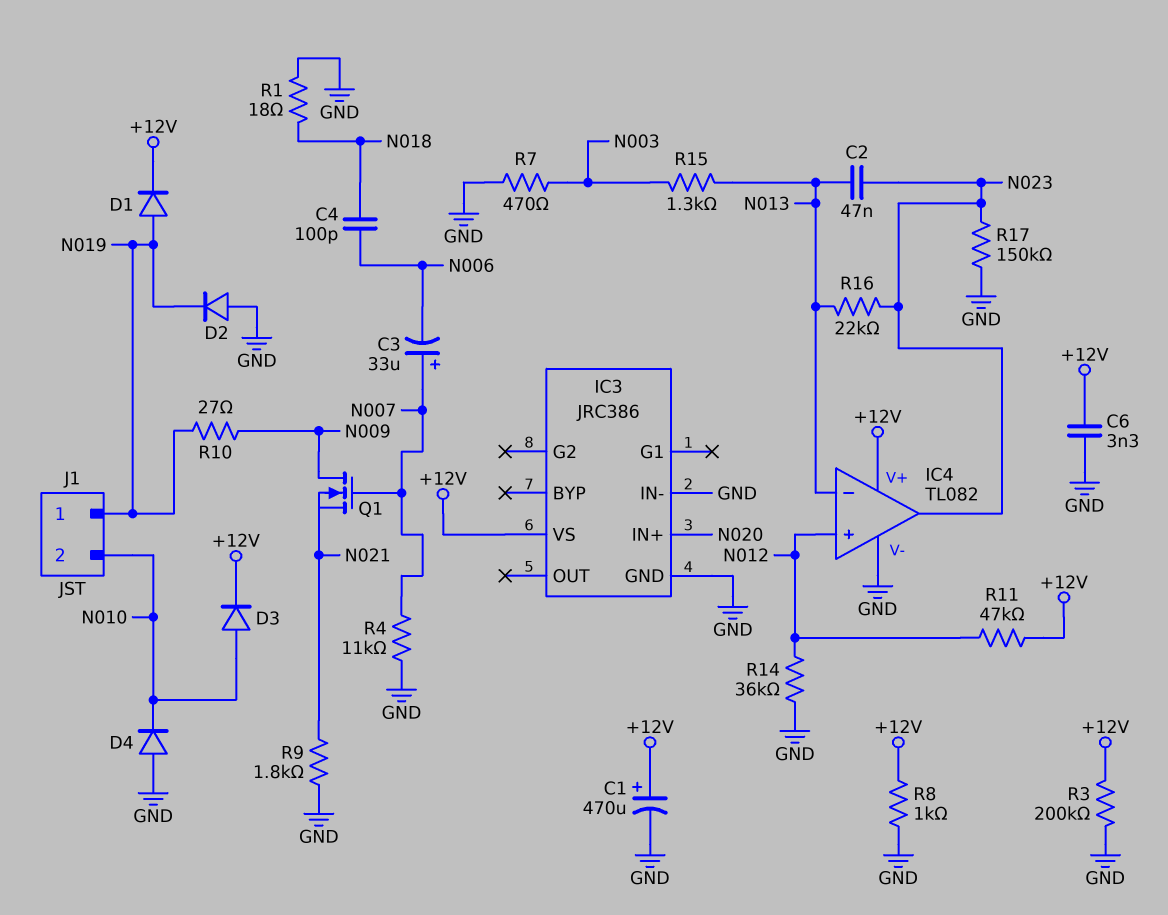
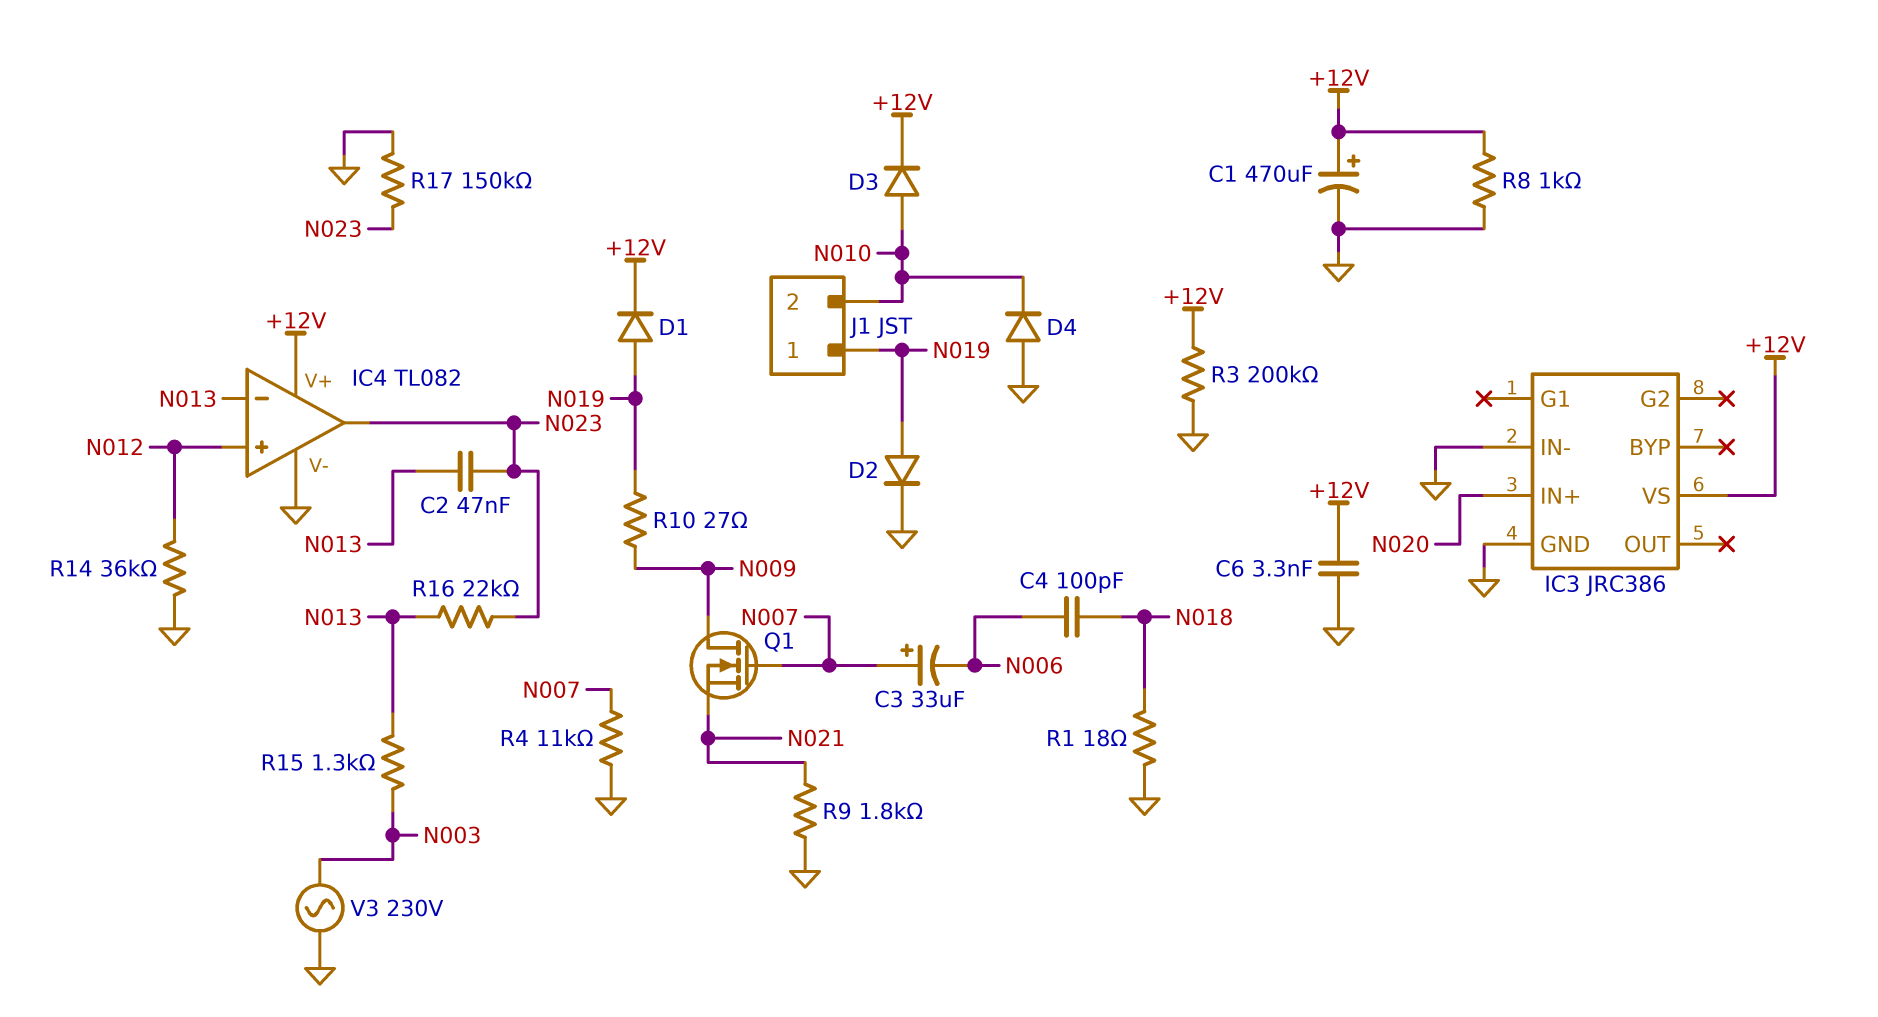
D2: diode (A GND, K N019) -> diode (A N019, K GND)
R7: 470 (GND, N003) -> none
R11: 47k (+12V, N012) -> none
V3: none -> AC 230V (GND, N003)

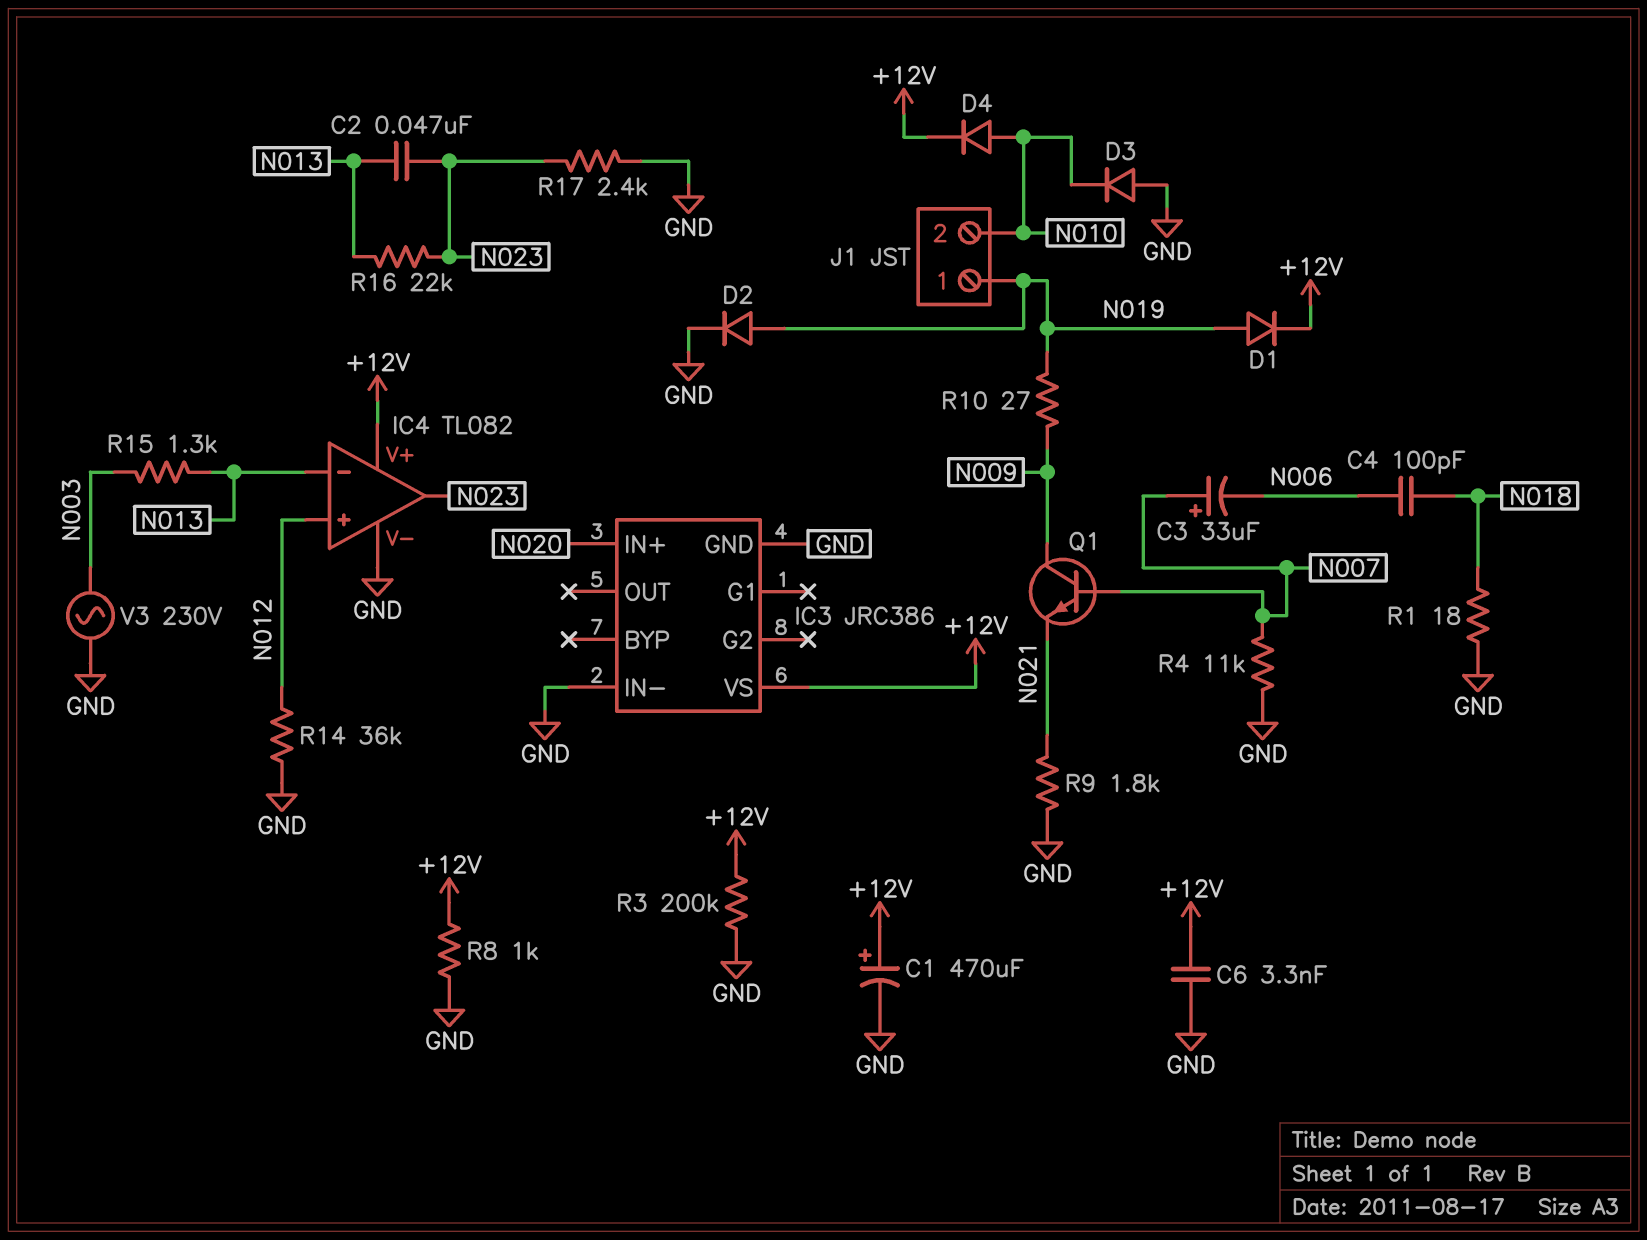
D3: diode (A N010, K +12V) -> diode (A GND, K N010)
D4: diode (A GND, K N010) -> diode (A N010, K +12V)
Q1: NMOS (G N007, D N009, S N021) -> NPN (B N007, C N009, E N021)
R17: 150k (GND, N023) -> 2.4k (GND, N023)

